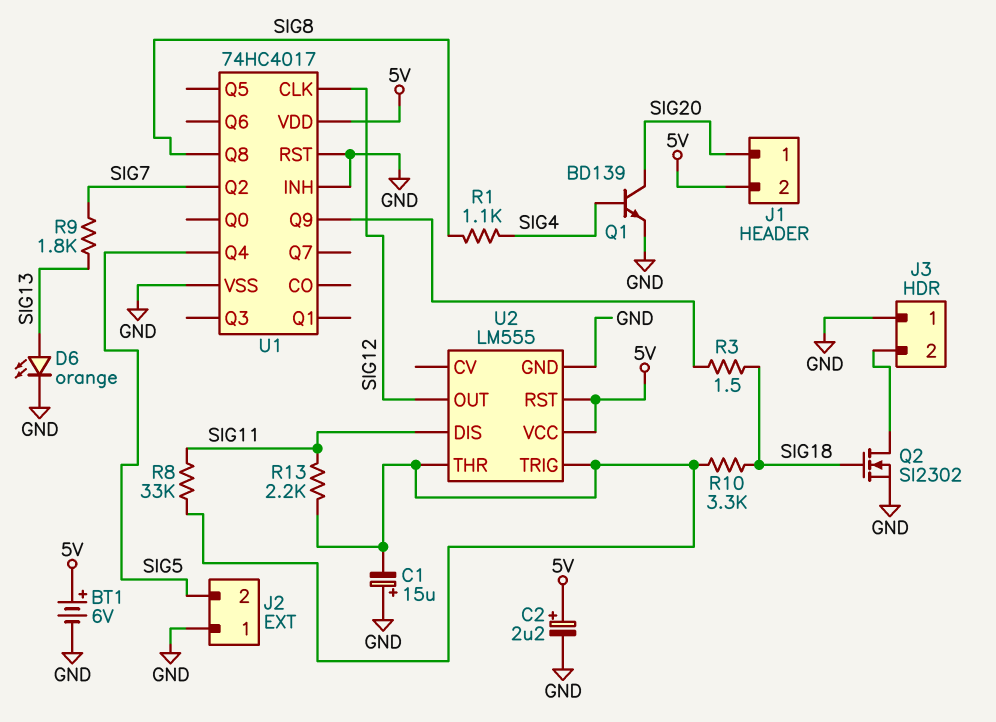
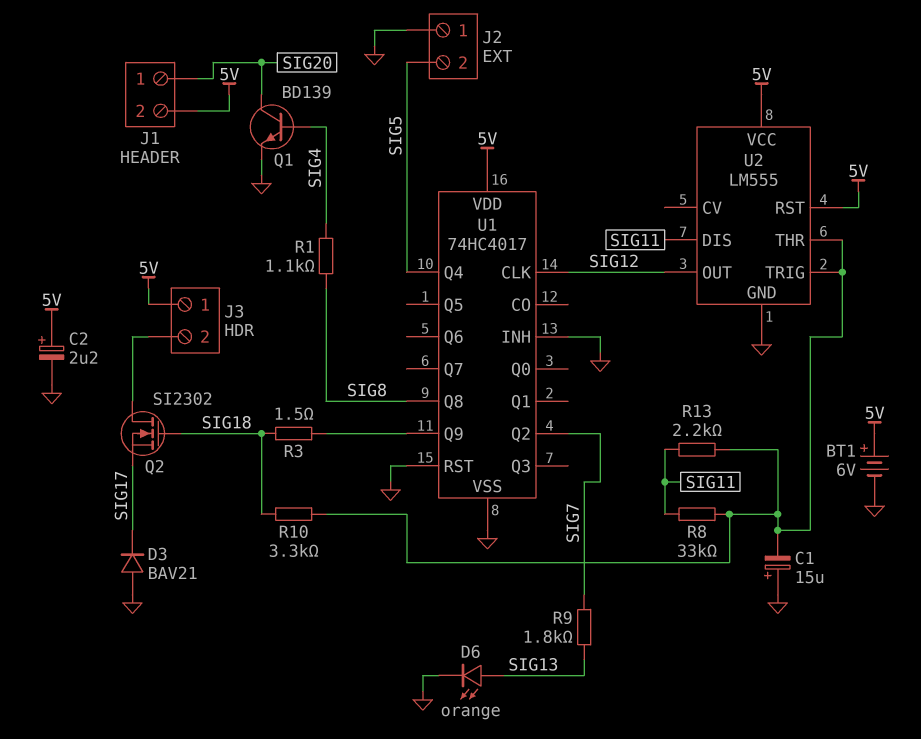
D3: none -> diode BAV21 (A GND, K SIG17)
J3 pin 1: GND -> 5V
Q2: NMOS SI2302 (G SIG18, D J3/2, S GND) -> NMOS SI2302 (G SIG18, D J3/2, S SIG17)

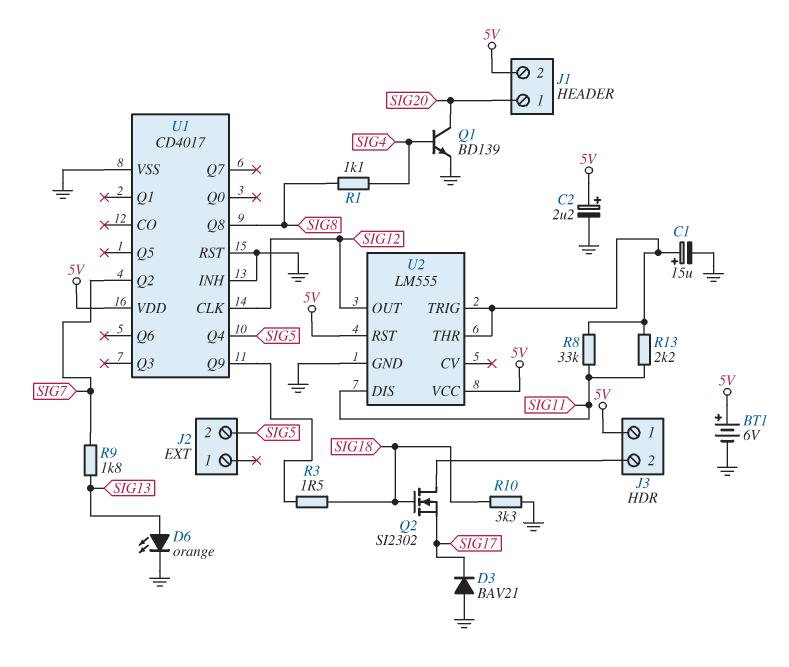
C1: 15uF (plus GND, minus U2/THR) -> 15uF (plus U2/THR, minus GND)
J2 pin 1: GND -> none
R10: 3.3k (SIG18, U2/THR) -> 3.3k (GND, SIG18)
U1: 74HC4017 -> CD4017

